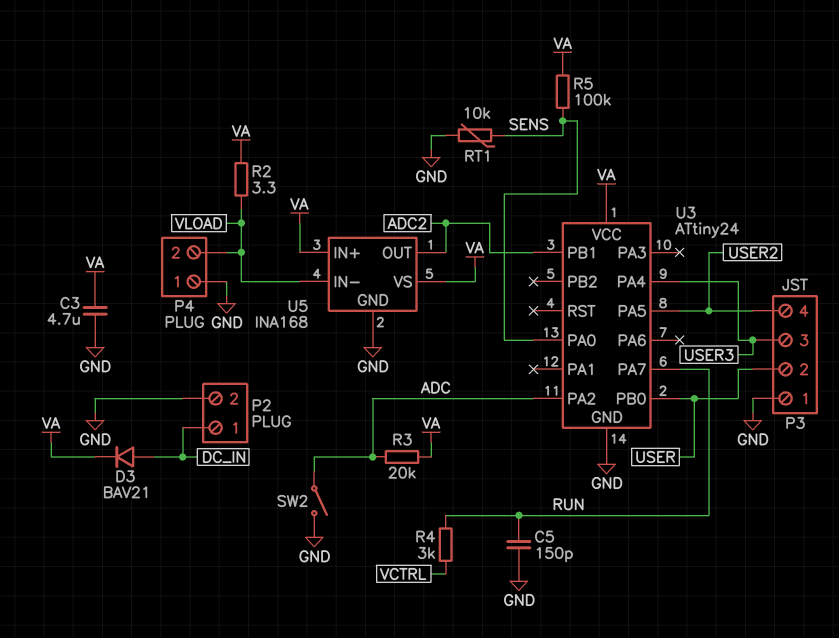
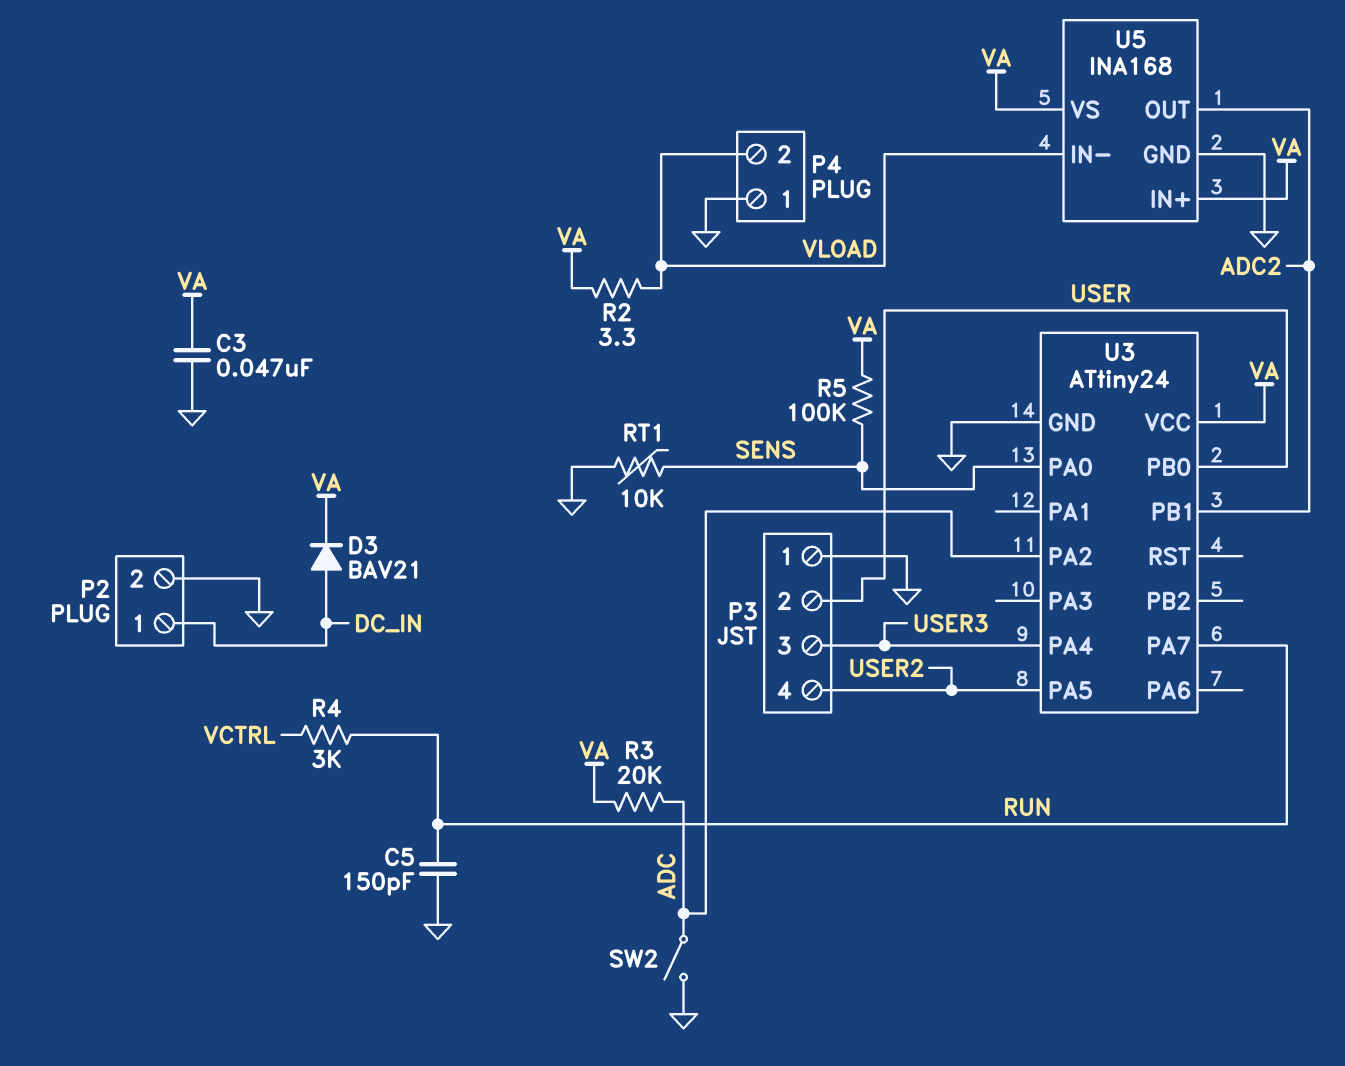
C3: 4.7uF (GND, VA) -> 47nF (GND, VA)

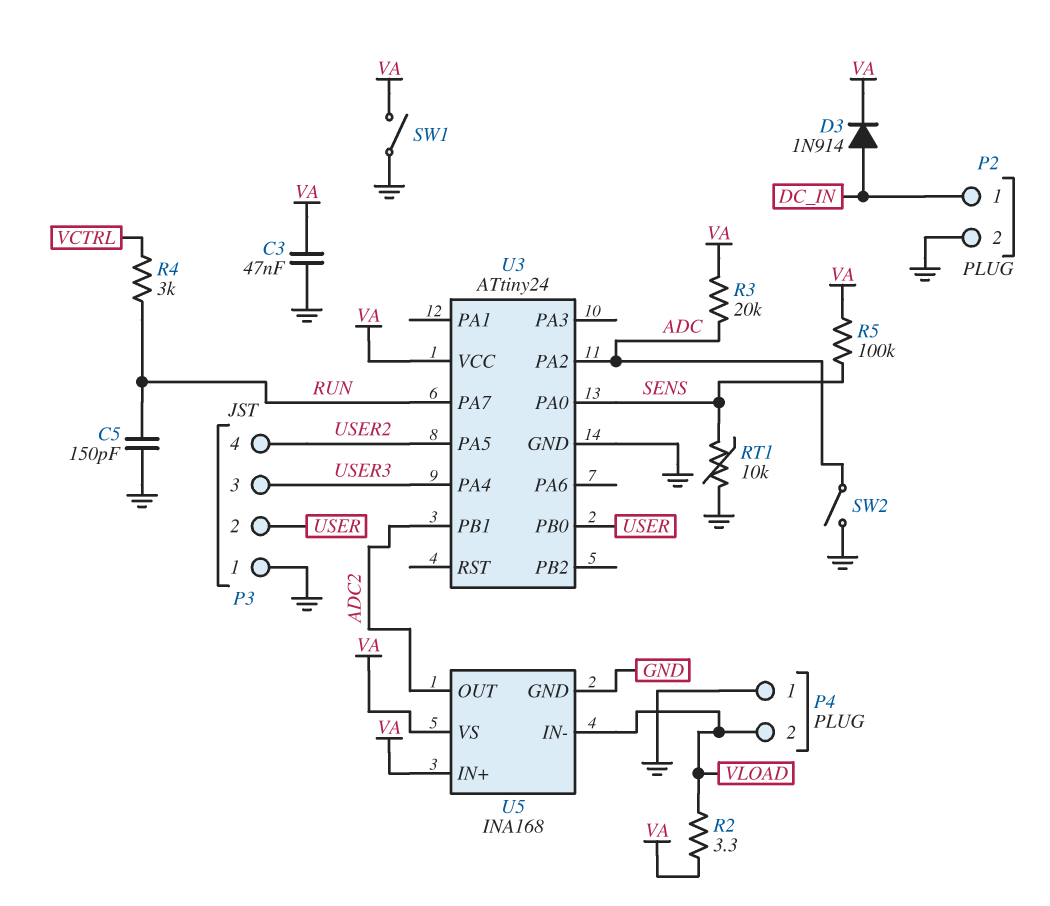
D3: diode BAV21 (A DC_IN, K VA) -> diode 1N914 (A DC_IN, K VA)
SW1: none -> switch (GND, VA)

